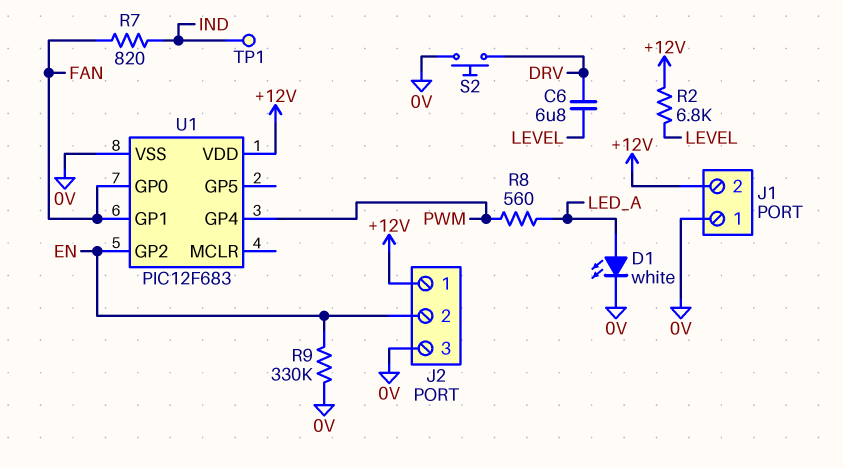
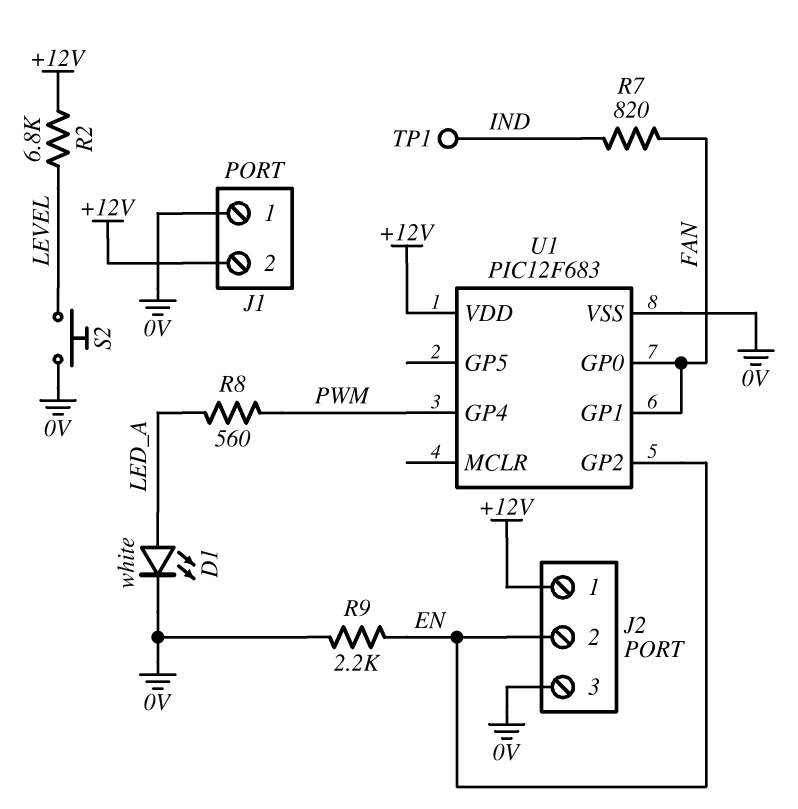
C6: 6.8uF (DRV, LEVEL) -> none
R9: 330k (0V, EN) -> 2.2k (0V, EN)
S2: button (0V, DRV) -> button (0V, LEVEL)

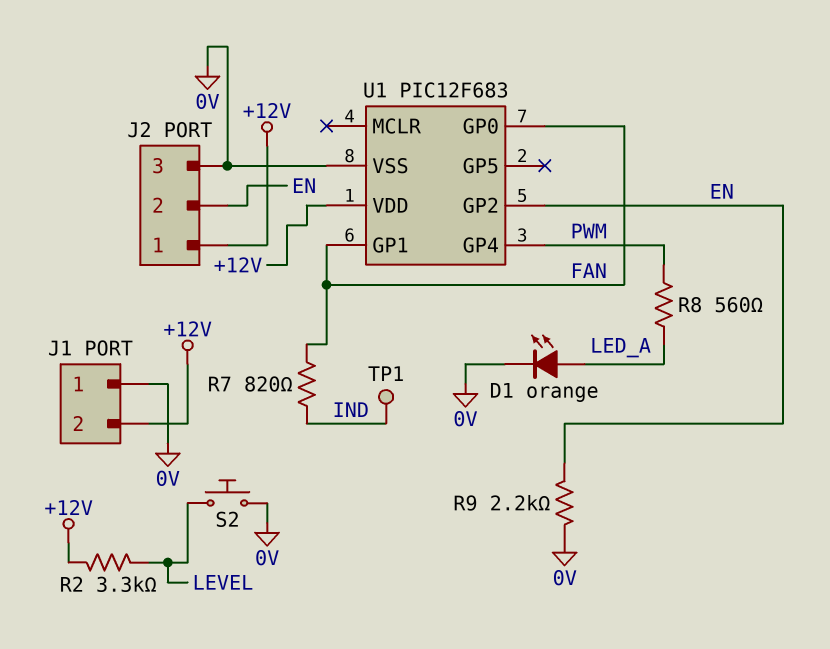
D1: LED white (A LED_A, K 0V) -> LED orange (A LED_A, K 0V)
R2: 6.8k (+12V, LEVEL) -> 3.3k (+12V, LEVEL)

